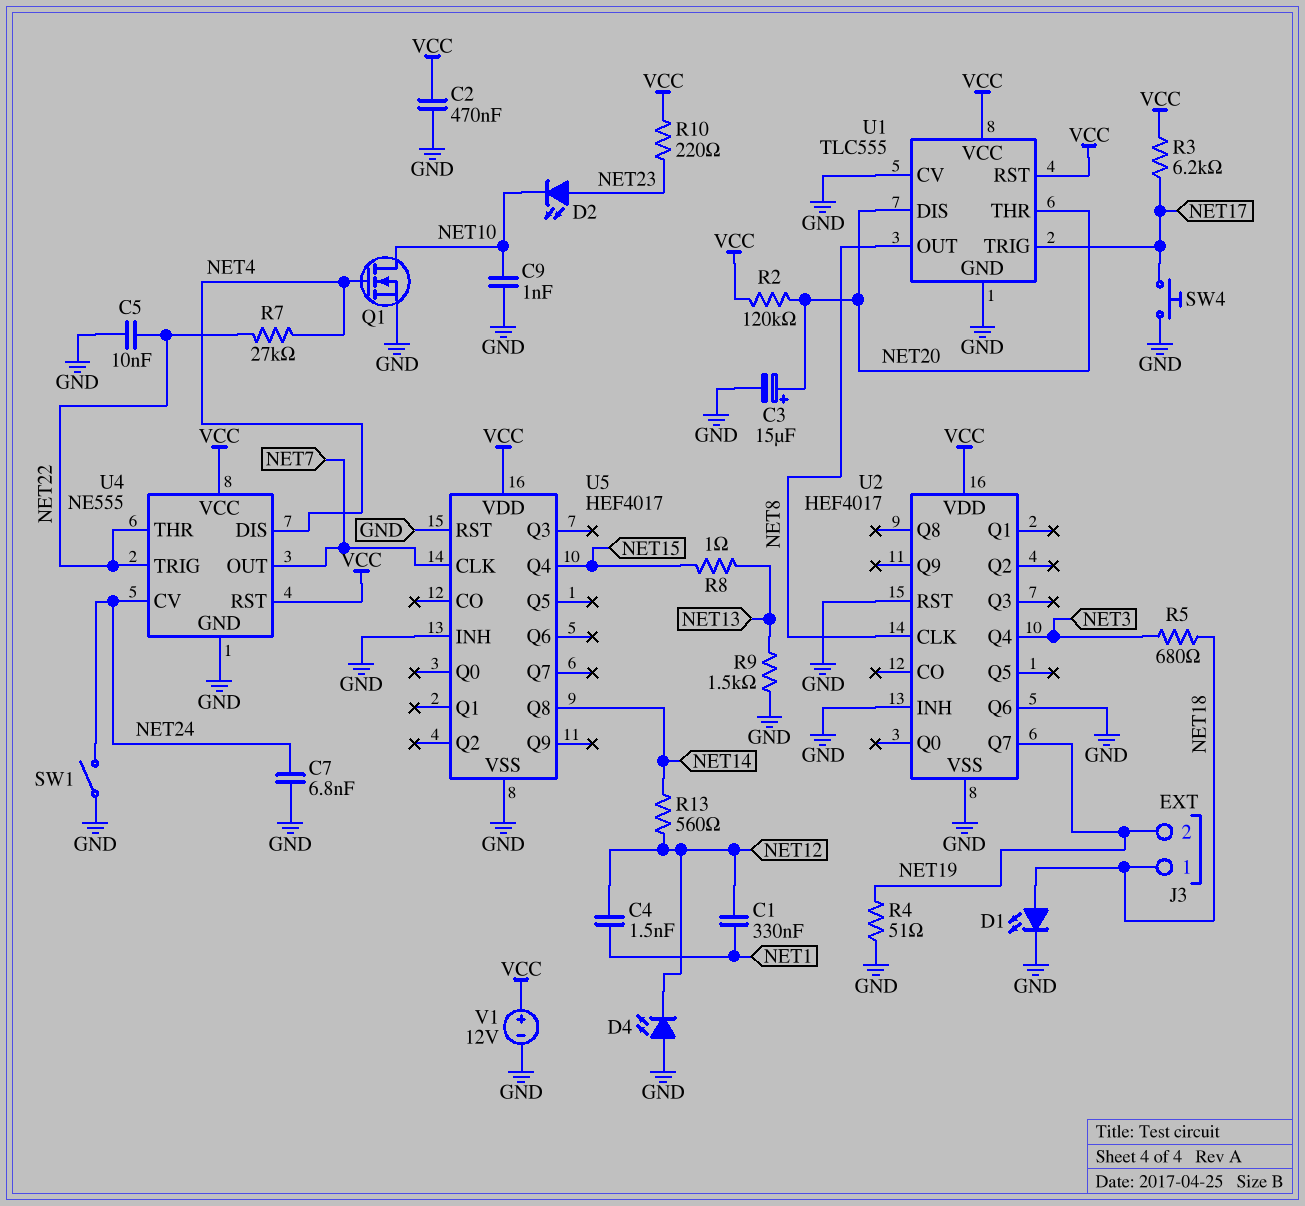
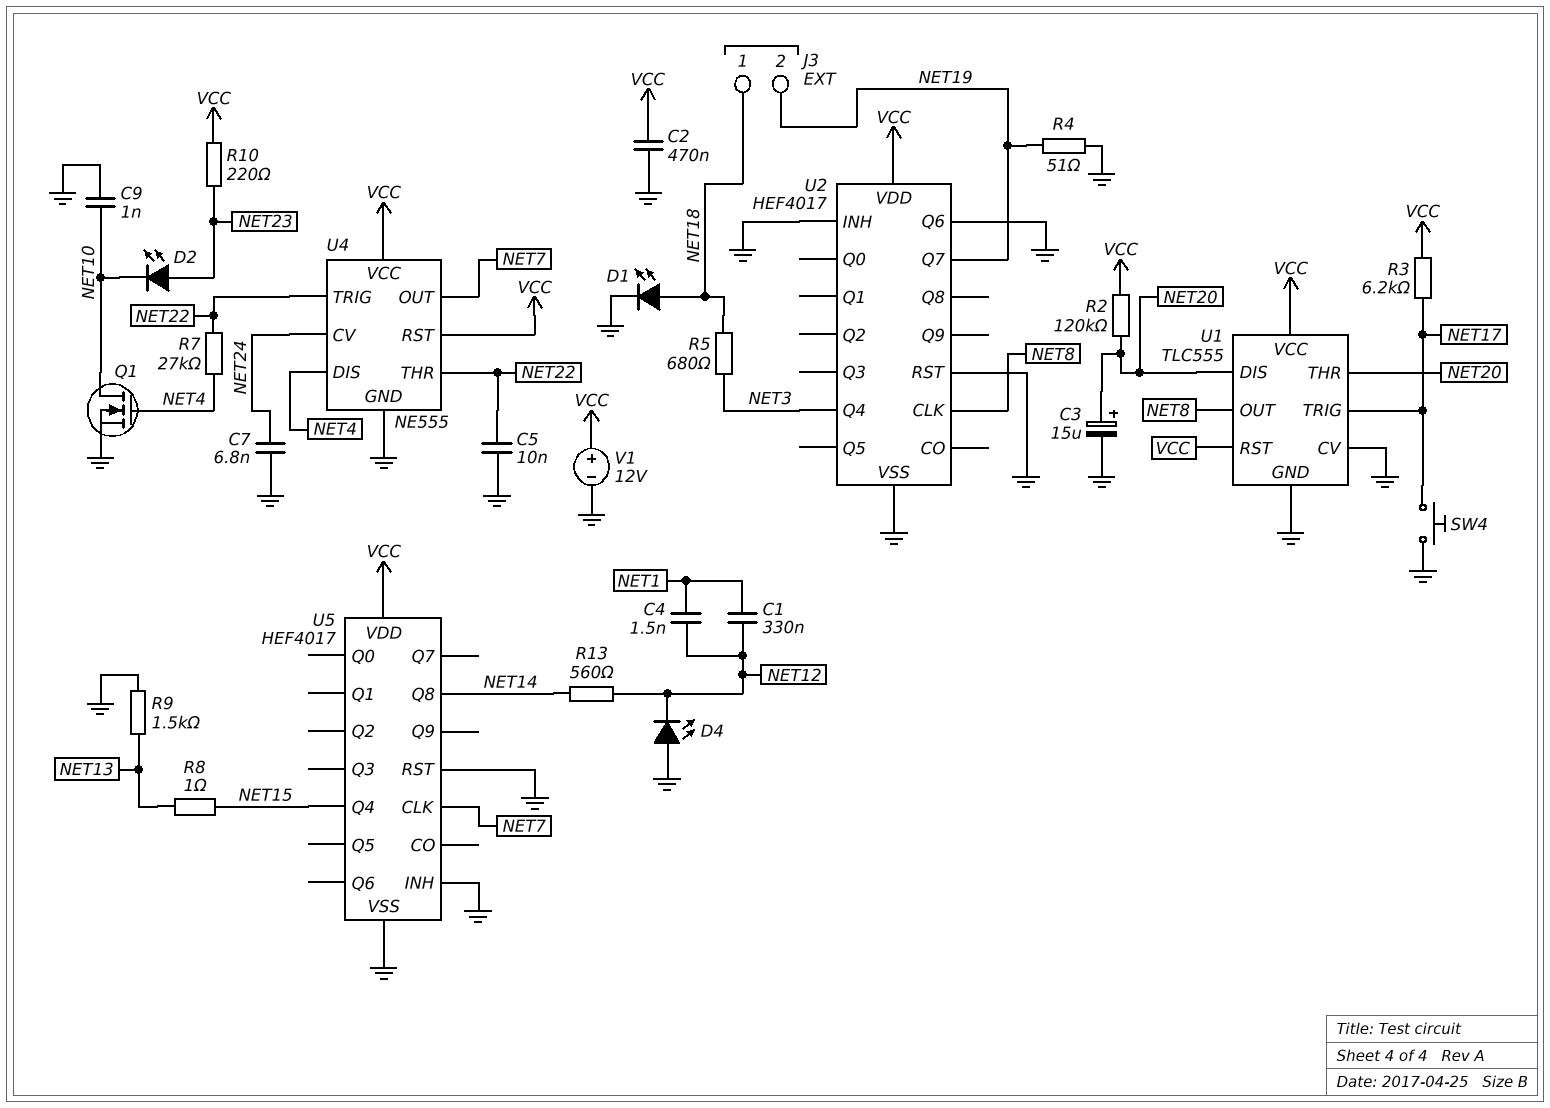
SW1: switch (GND, NET24) -> none

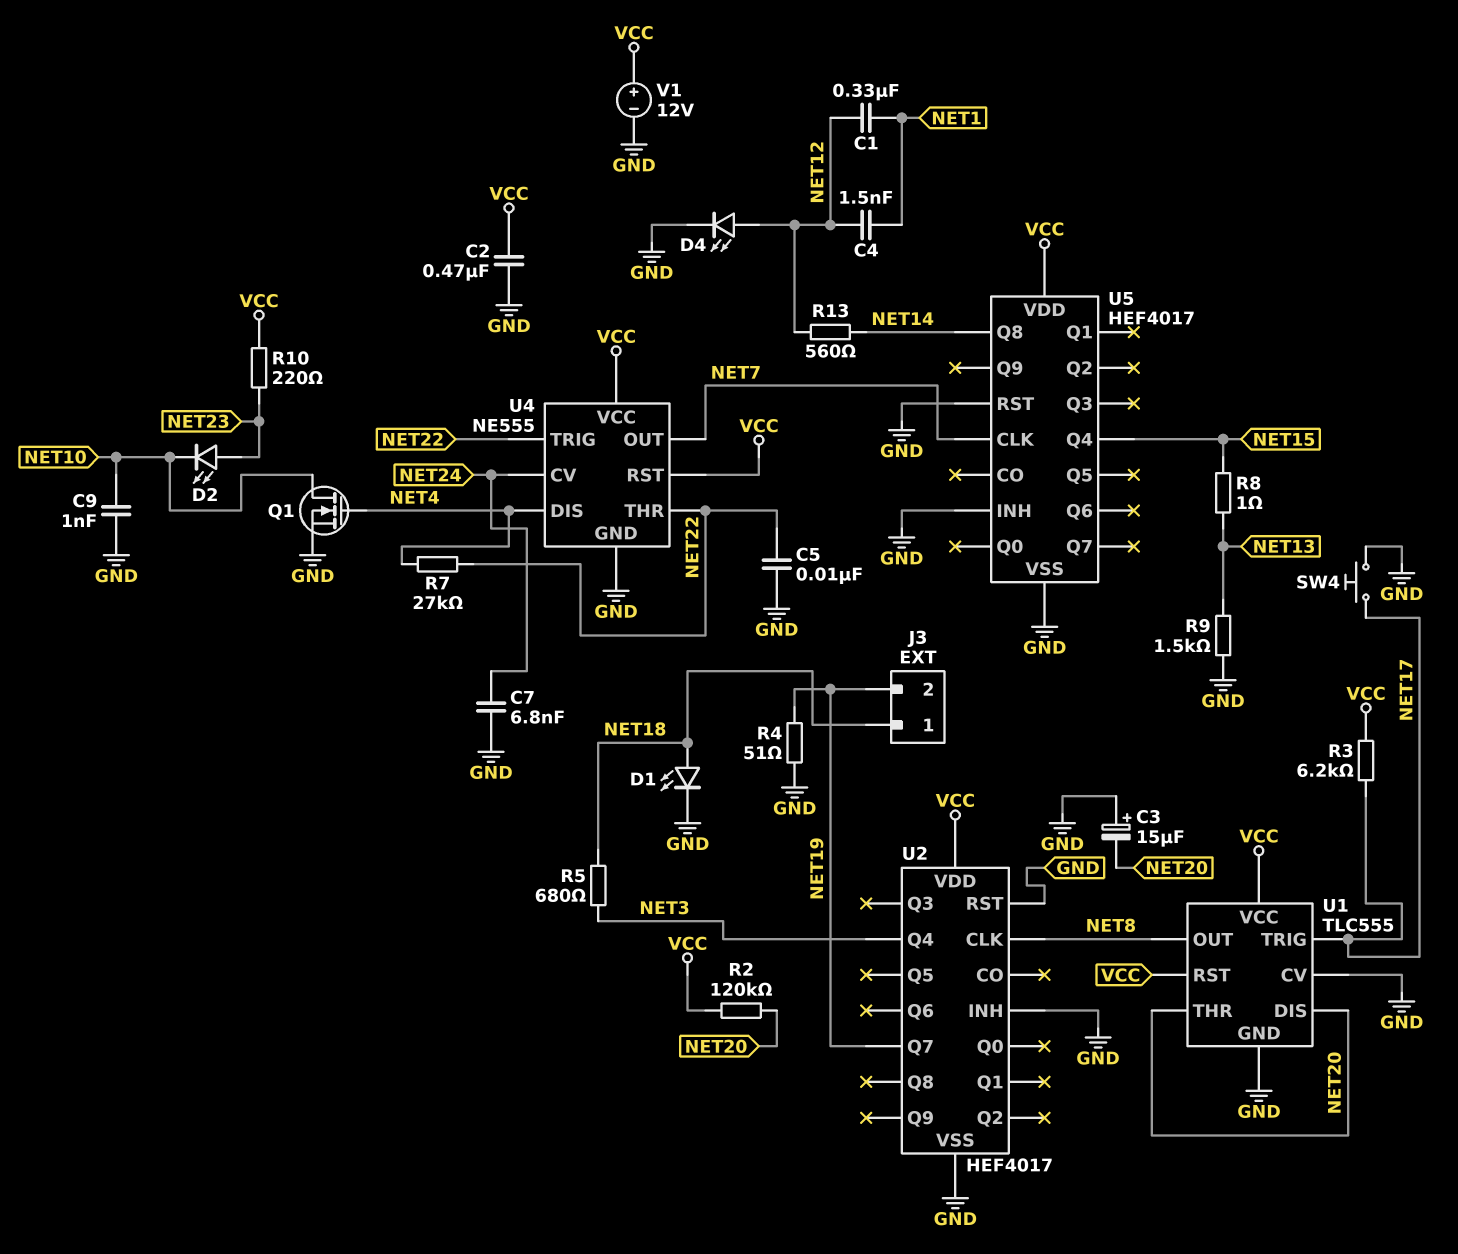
C3: 15uF (plus NET20, minus GND) -> 15uF (plus GND, minus NET20)
D4: LED (A GND, K NET12) -> LED (A NET12, K GND)
U2 pin Q6: GND -> none

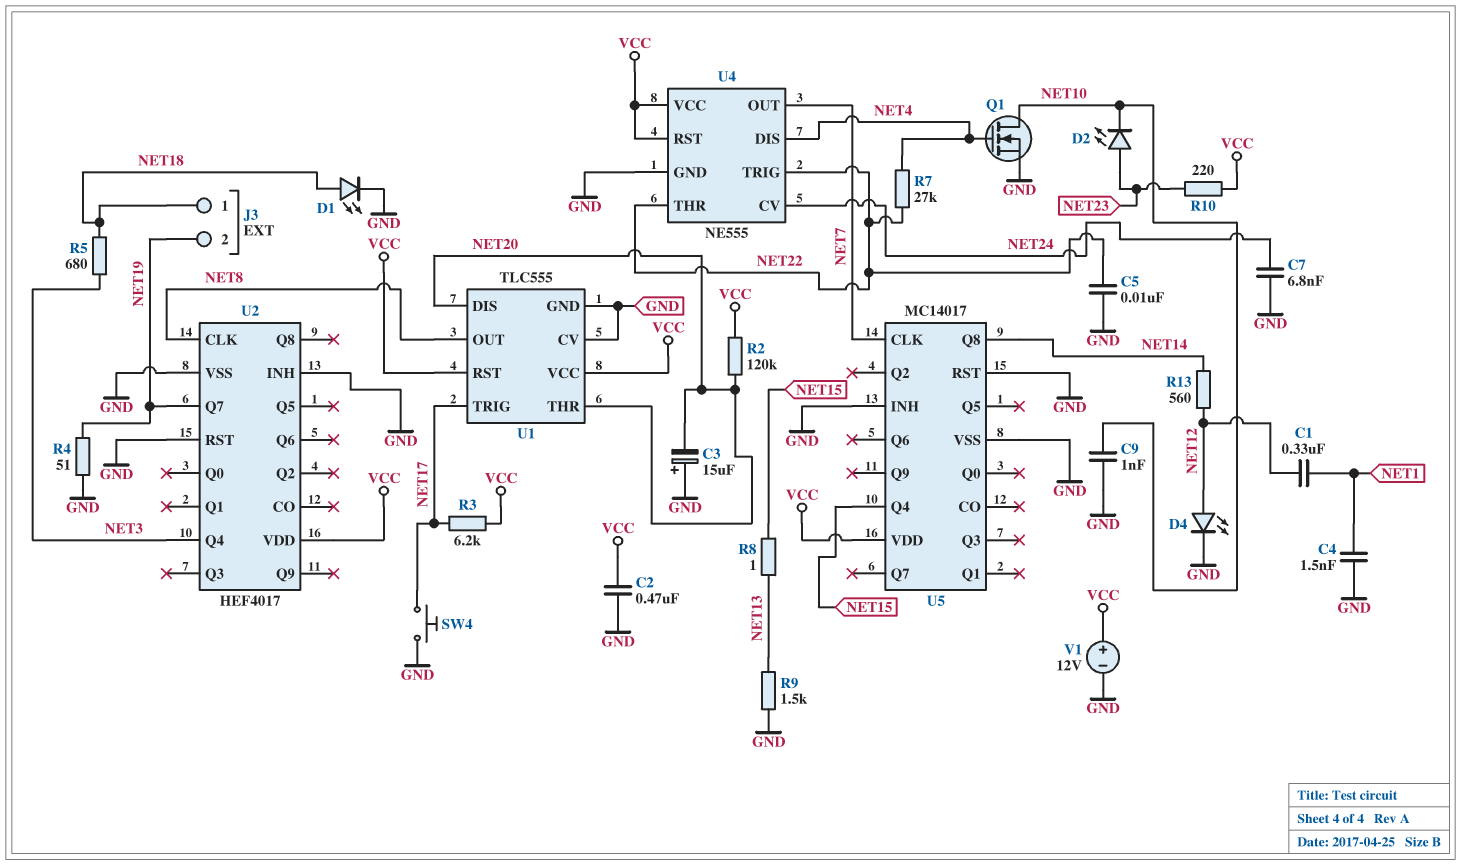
C4: 1.5nF (NET1, NET12) -> 1.5nF (GND, NET1)
U5: HEF4017 -> MC14017

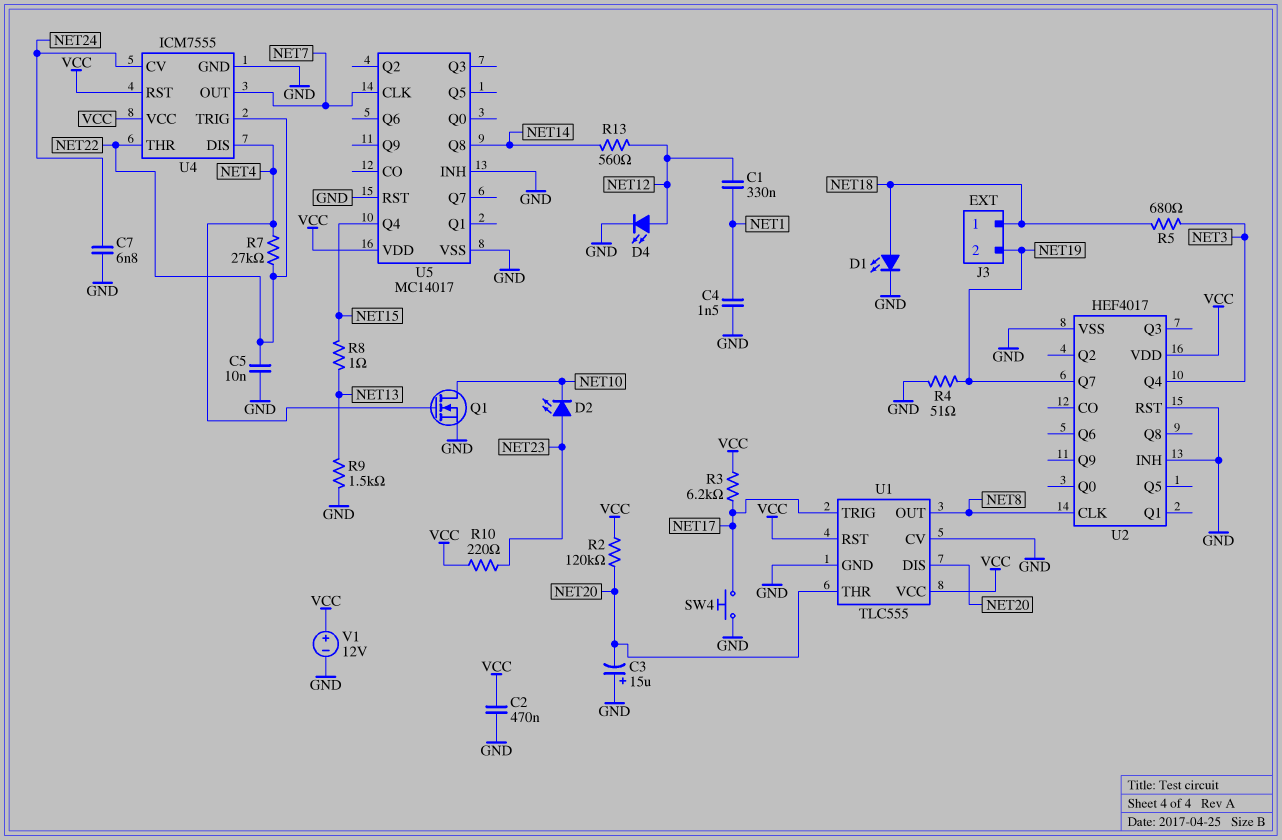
C9: 1nF (GND, NET10) -> none
U4: NE555 -> ICM7555

